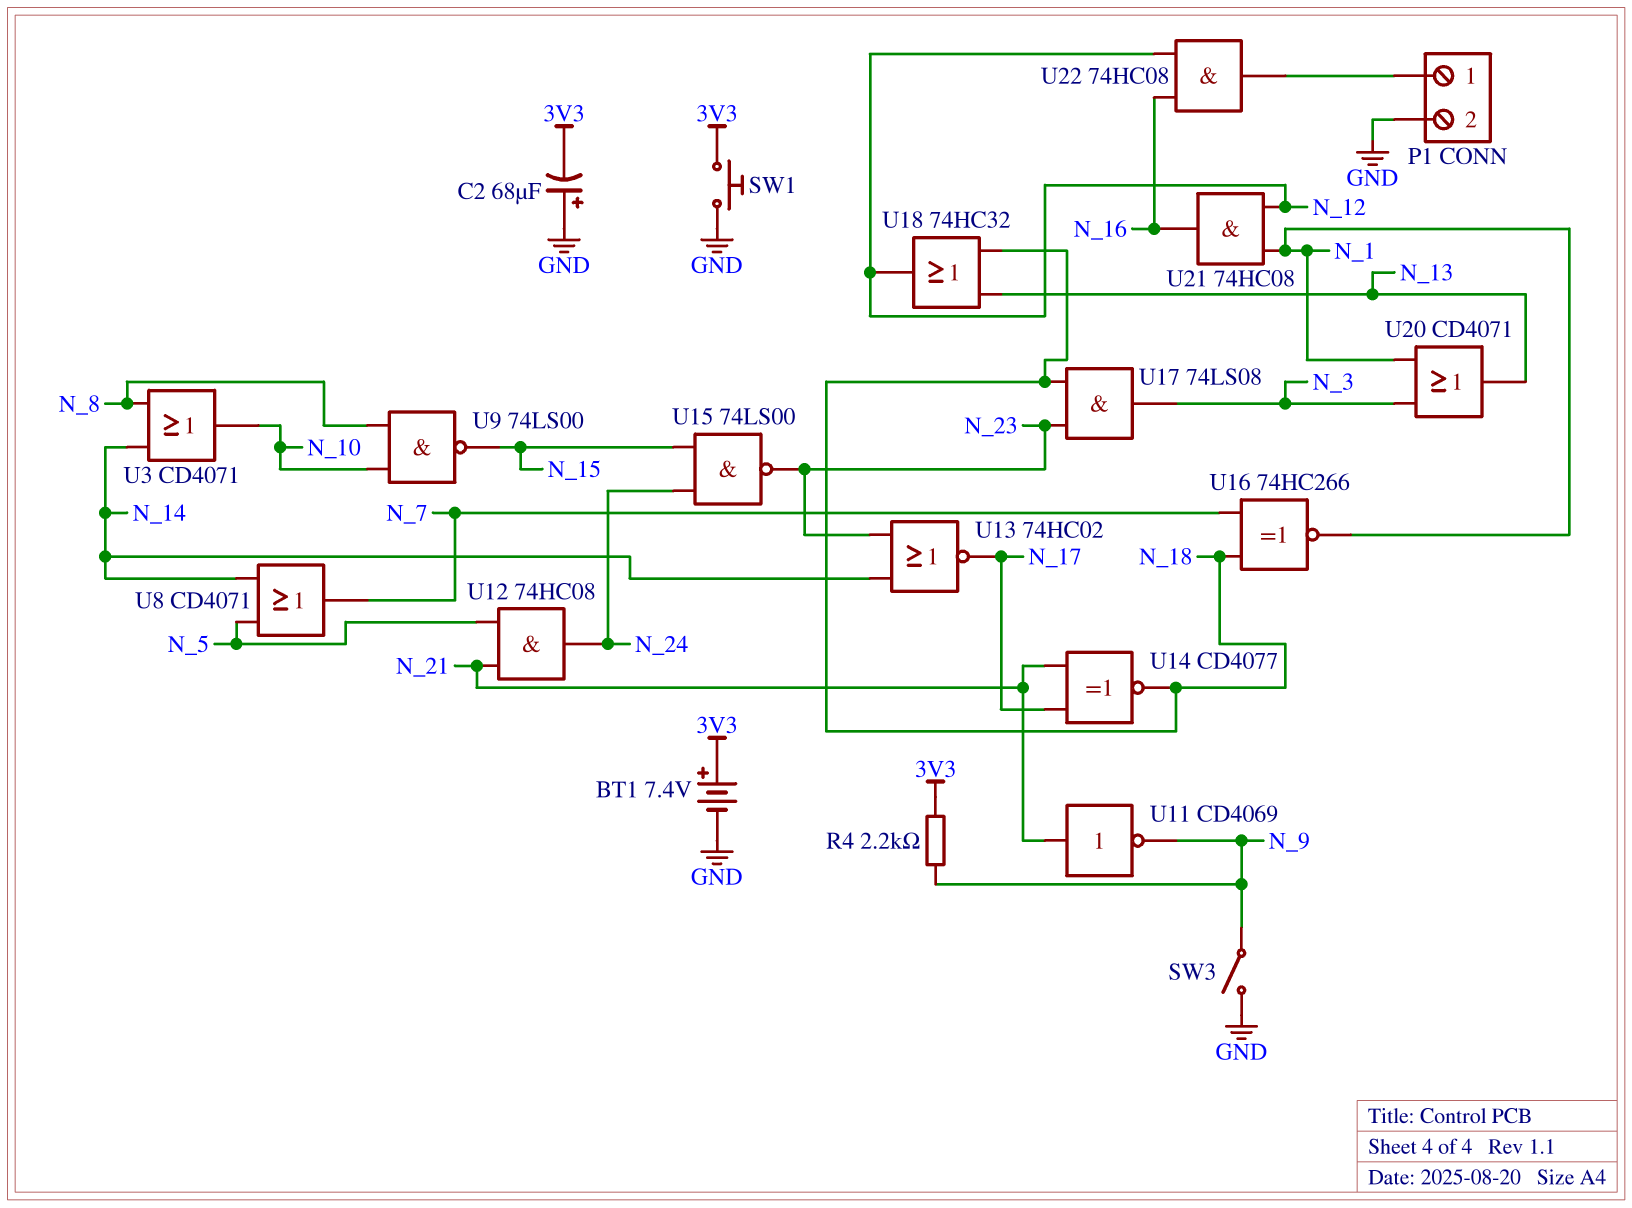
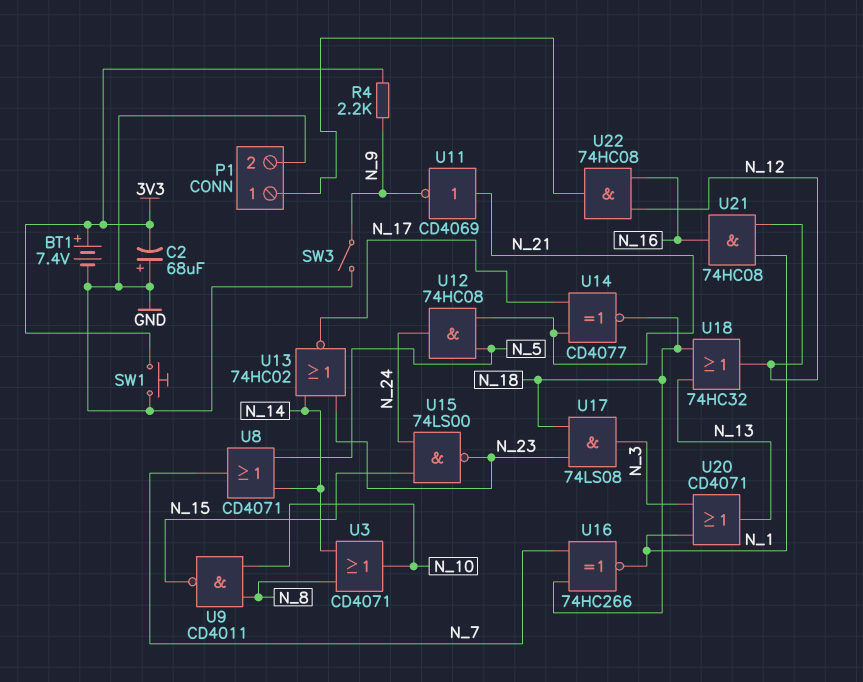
U9: NAND 74LS00 (in N_8, in N_10, out N_15) -> NAND CD4011 (in N_8, in N_10, out N_15)

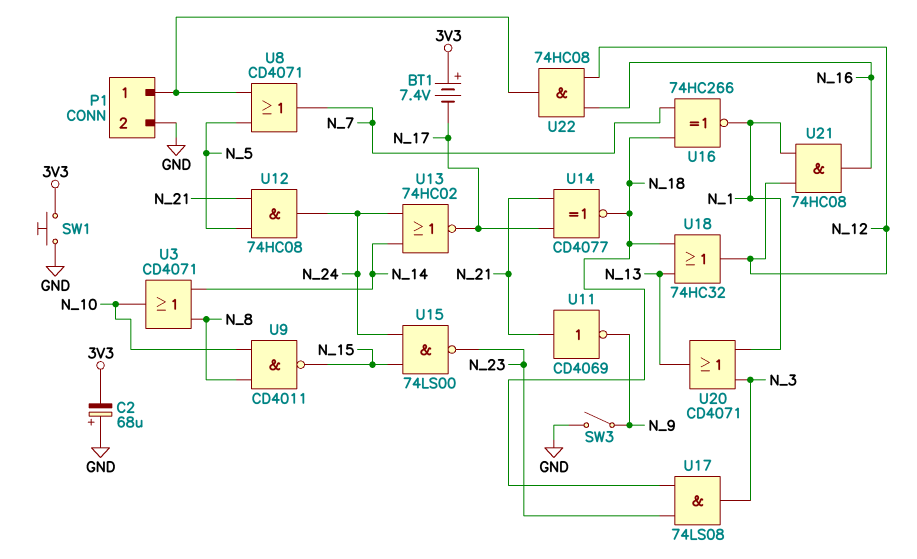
BT1: 7.4V (plus 3V3, minus GND) -> 7.4V (plus 3V3, minus N_17)
R4: 2.2k (3V3, N_9) -> none
U8: OR CD4071 (in N_5, in N_14, out N_7) -> OR CD4071 (in N_5, in P1/1, out N_7)
U13: NOR 74HC02 (in N_14, in N_23, out N_17) -> NOR 74HC02 (in N_14, in N_24, out N_17)

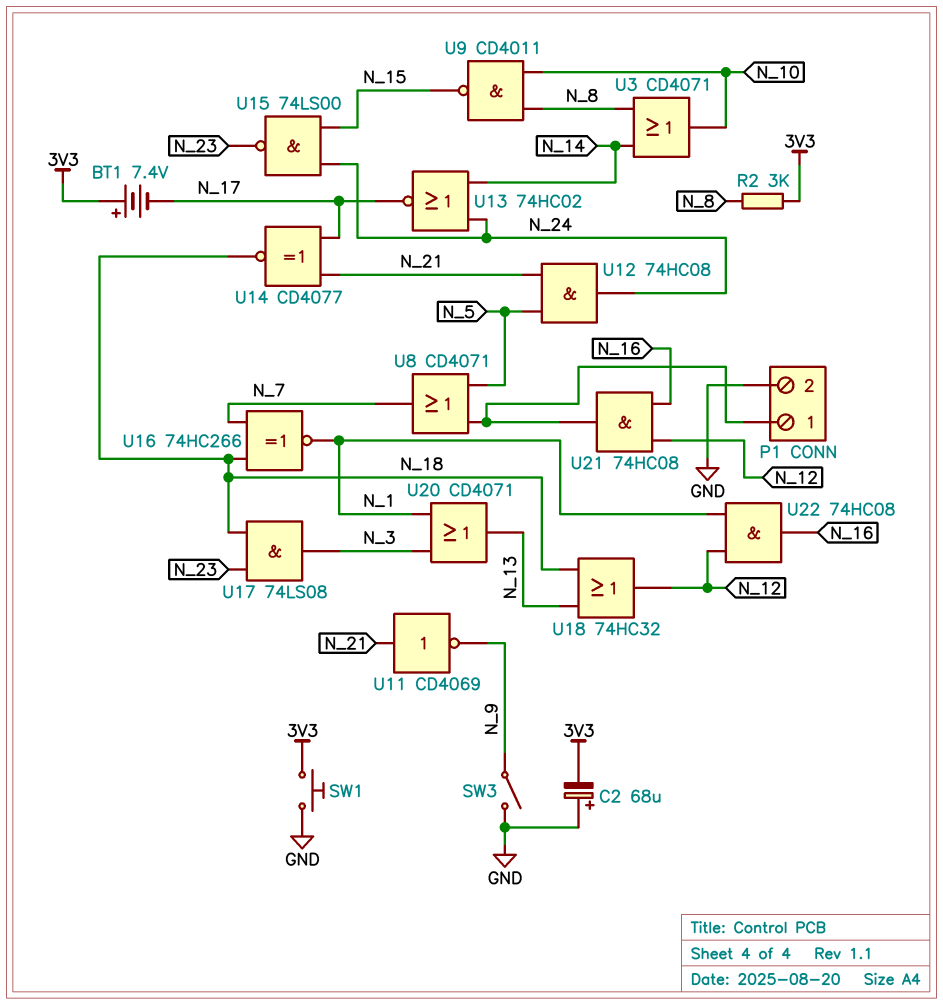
R2: none -> 3k (3V3, N_8)
U21: AND 74HC08 (in N_1, in N_12, out N_16) -> AND 74HC08 (in N_12, in N_16, out P1/1)
U22: AND 74HC08 (in N_12, in N_16, out P1/1) -> AND 74HC08 (in N_1, in N_12, out N_16)

